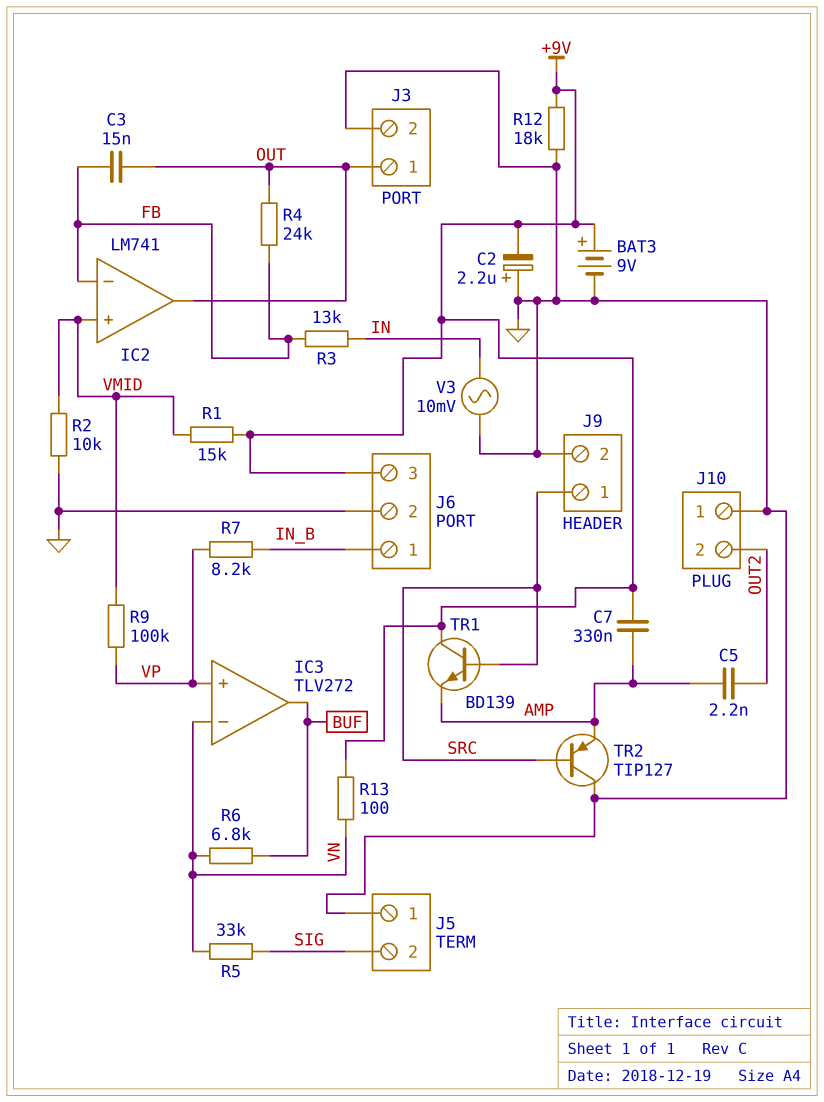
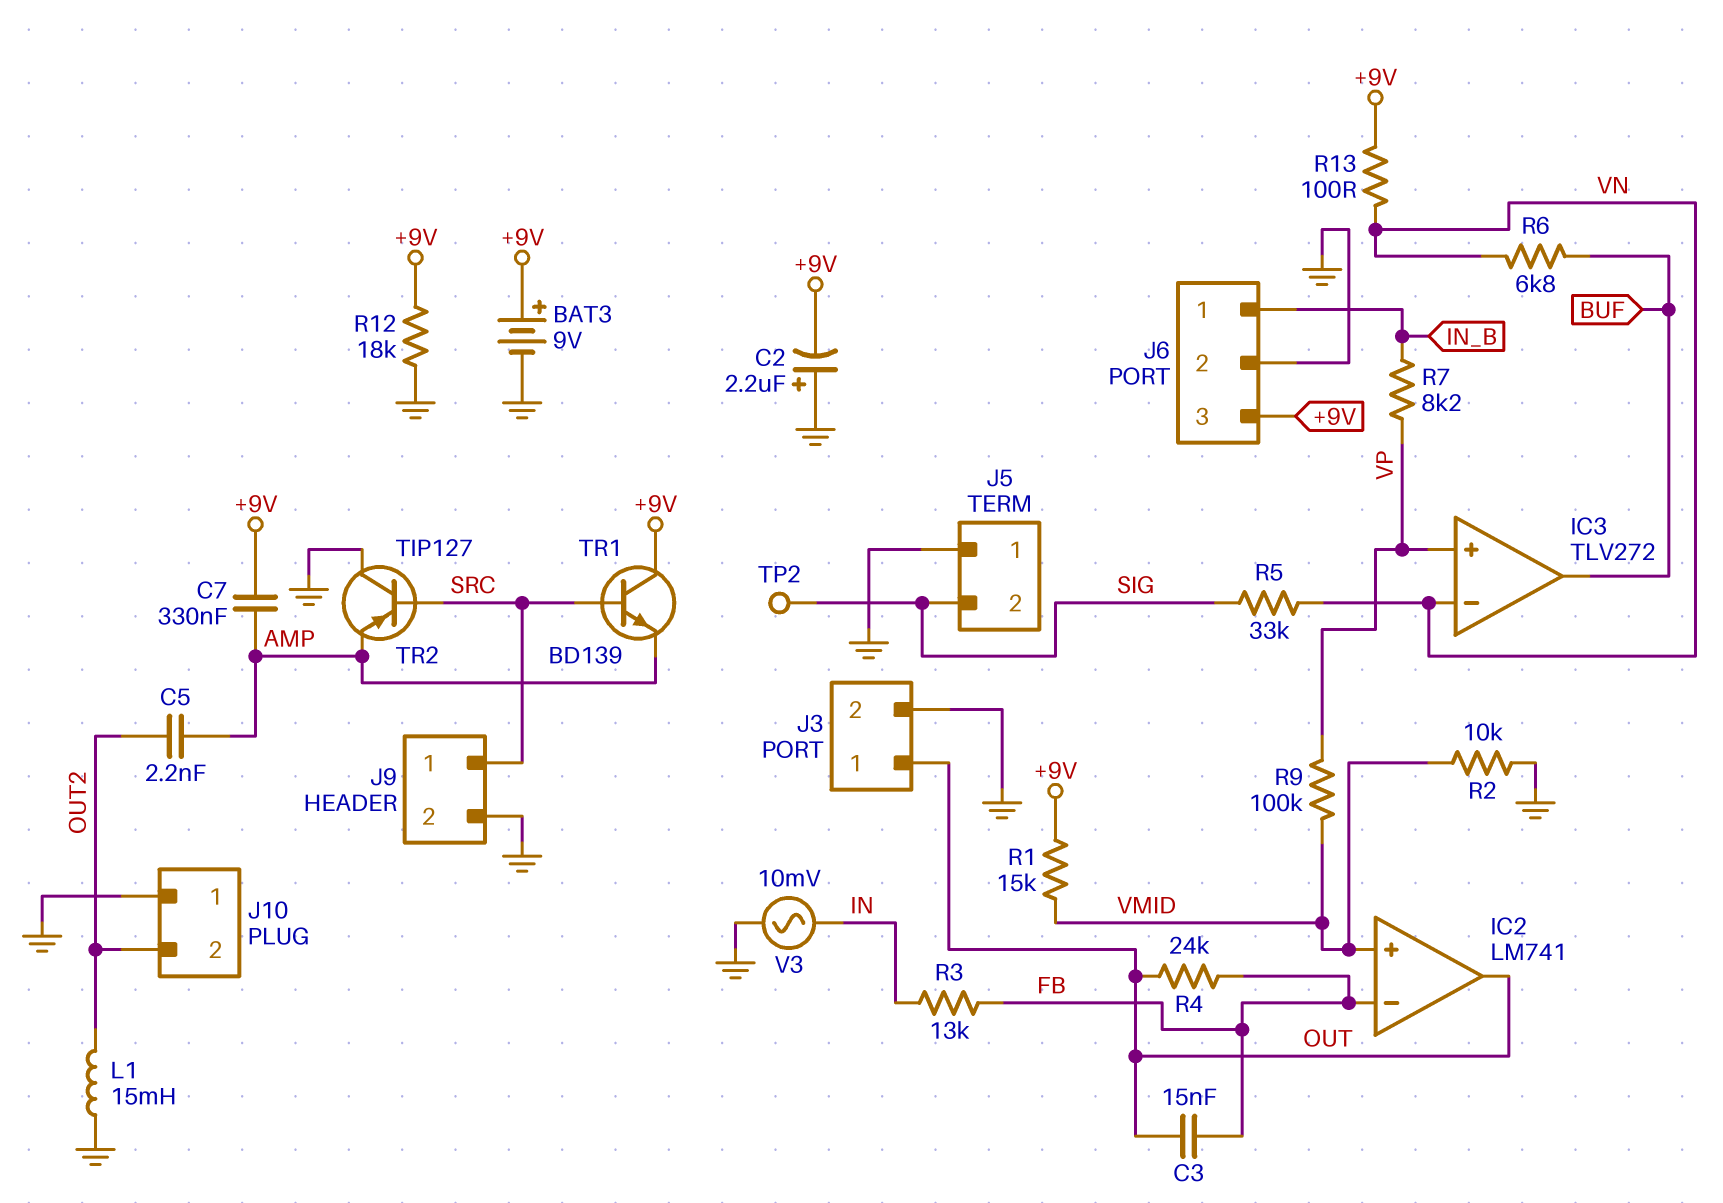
L1: none -> 15mH (GND, OUT2)
TP2: none -> test point (SIG)

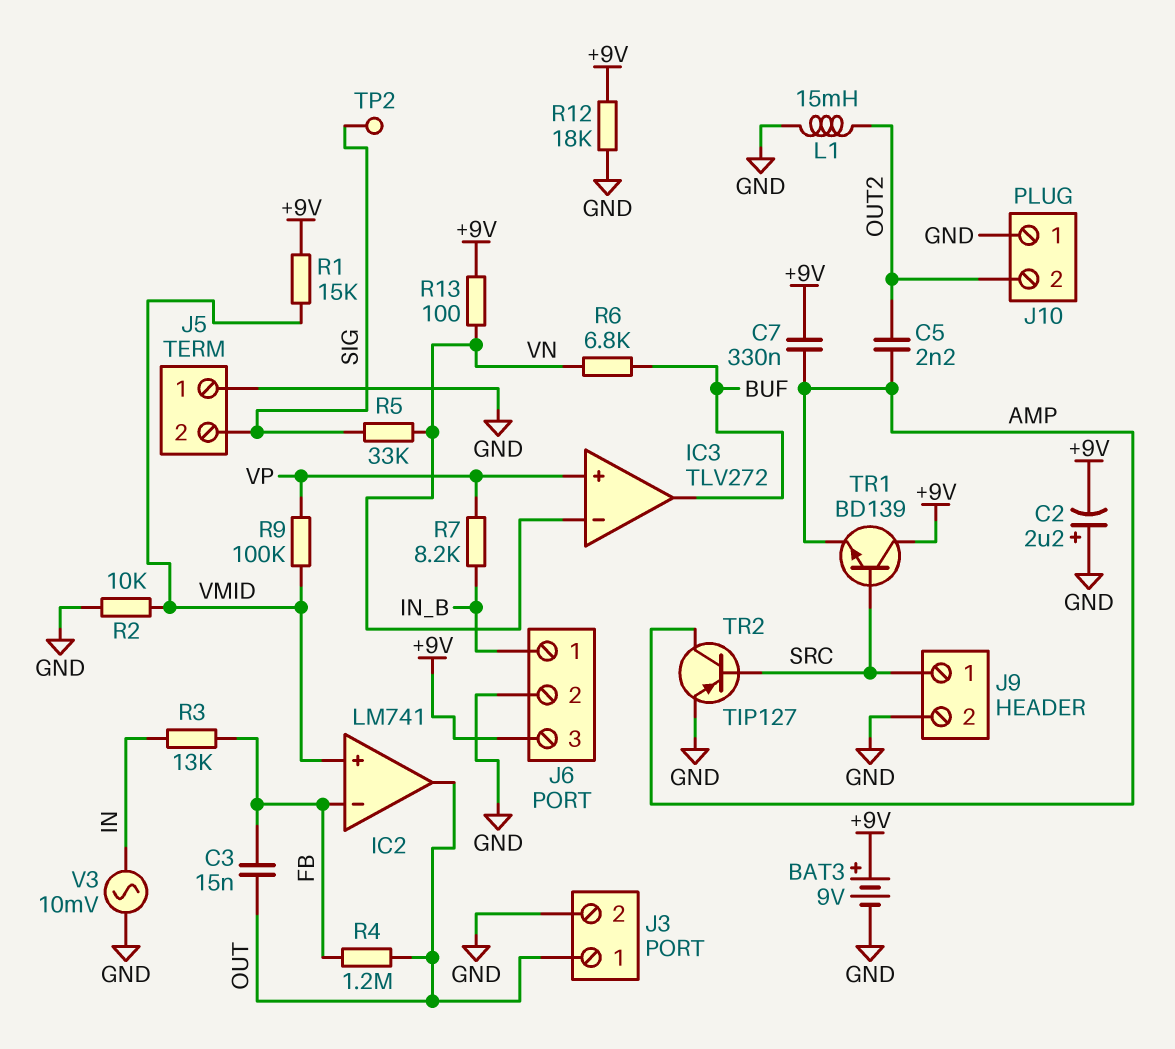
R4: 24k (FB, OUT) -> 1.2M (FB, OUT)
TR2: PNP TIP127 (B SRC, C GND, E AMP) -> PNP TIP127 (B SRC, C AMP, E GND)

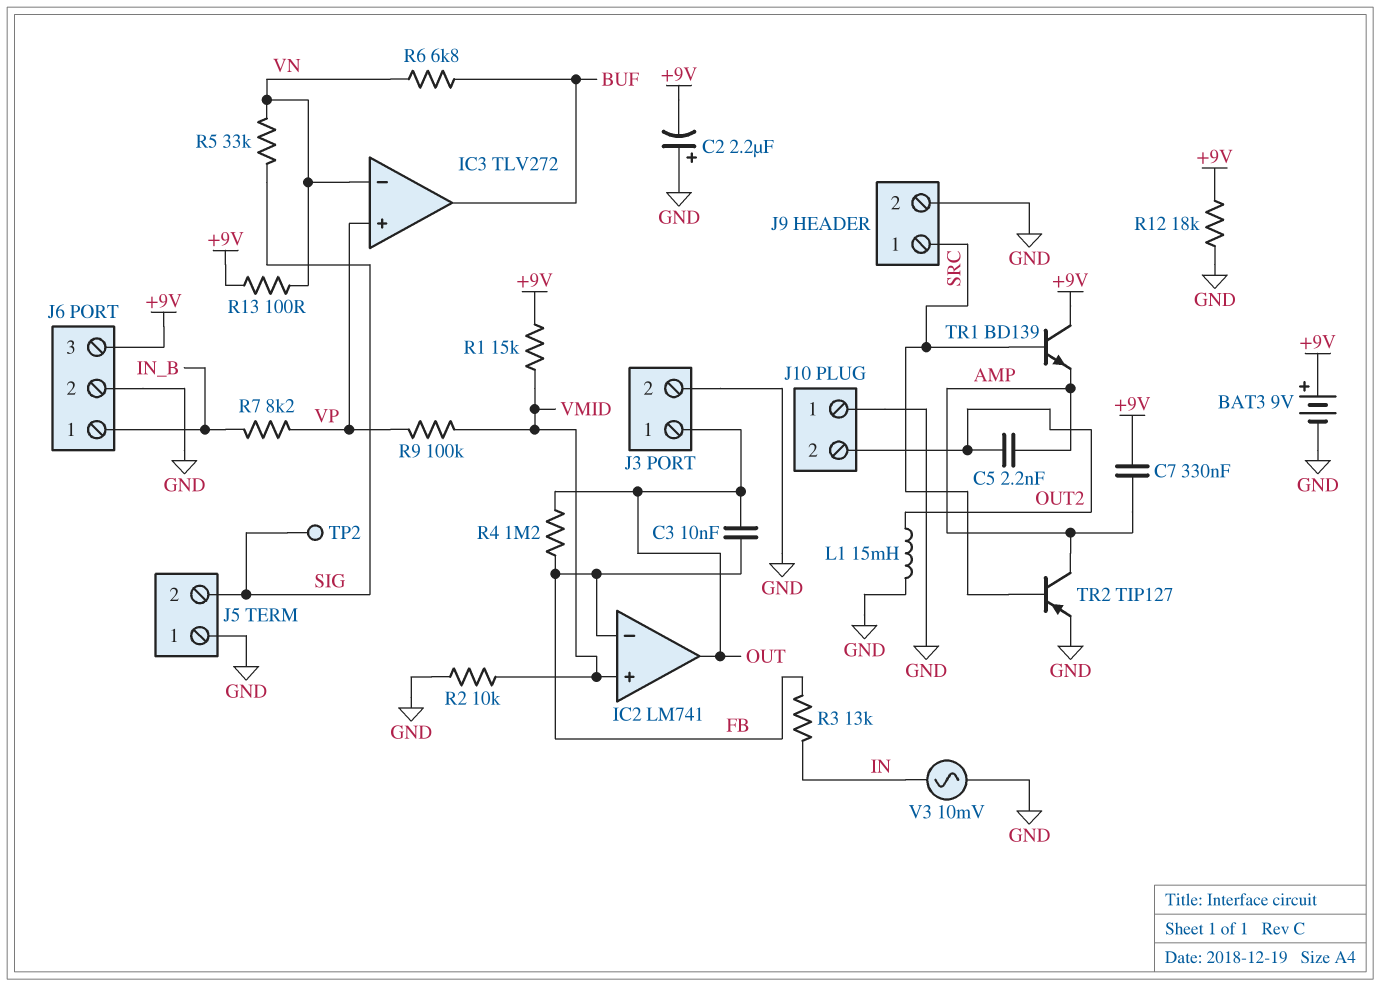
C3: 15nF (FB, OUT) -> 10nF (FB, OUT)

